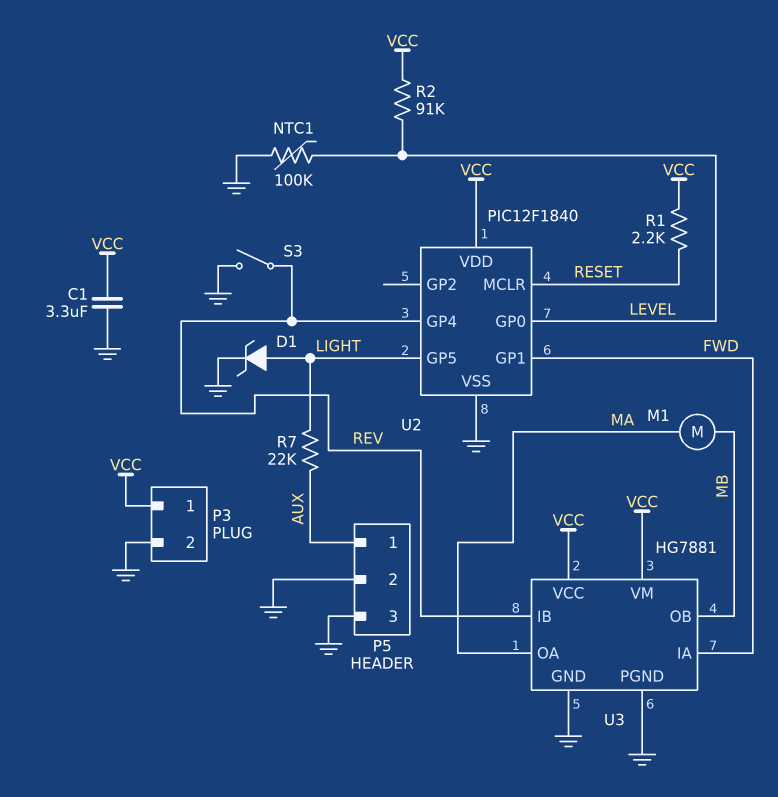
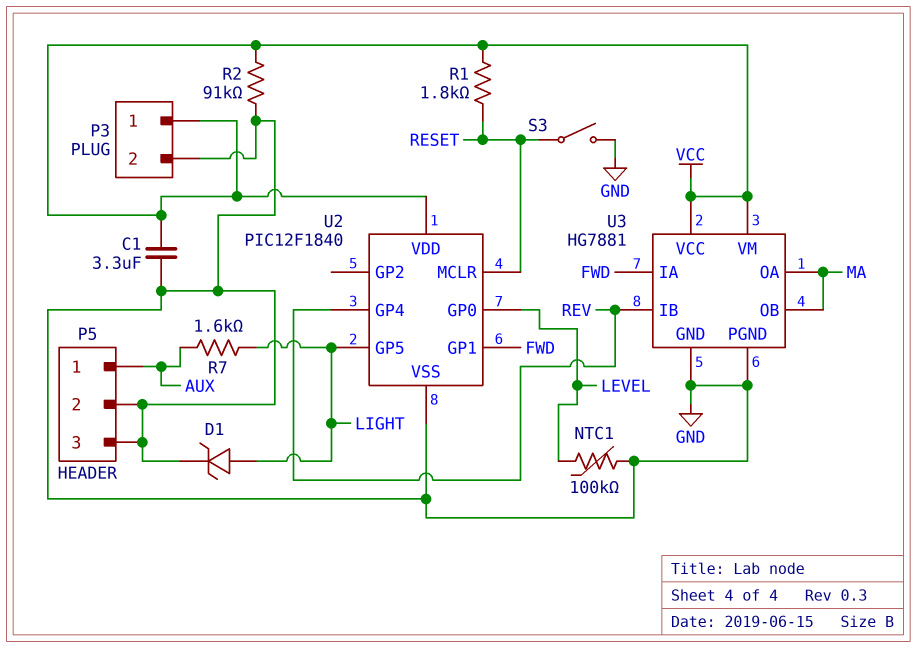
M1: motor (MA, MB) -> none
R1: 2.2k (RESET, VCC) -> 1.8k (RESET, VCC)
R2: 91k (LEVEL, VCC) -> 91k (GND, VCC)
R7: 22k (AUX, LIGHT) -> 1.6k (AUX, LIGHT)
S3: switch (GND, REV) -> switch (GND, RESET)
U3 pin OB: MB -> MA

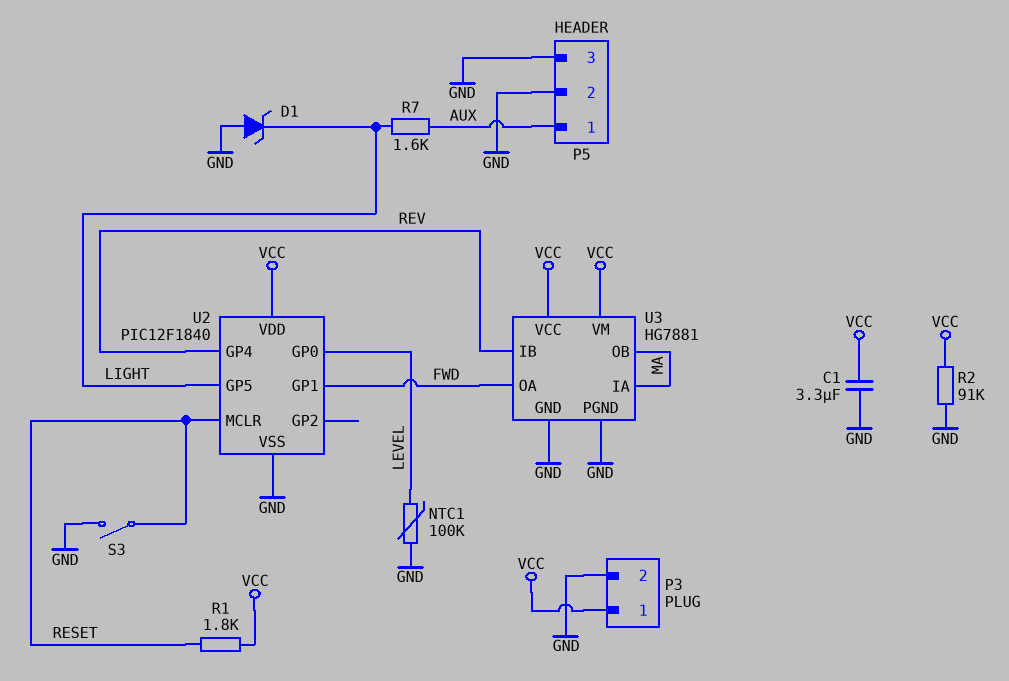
D1: zener (A LIGHT, K GND) -> zener (A GND, K LIGHT)
U3 pin IA: FWD -> MA
U3 pin OA: MA -> FWD

